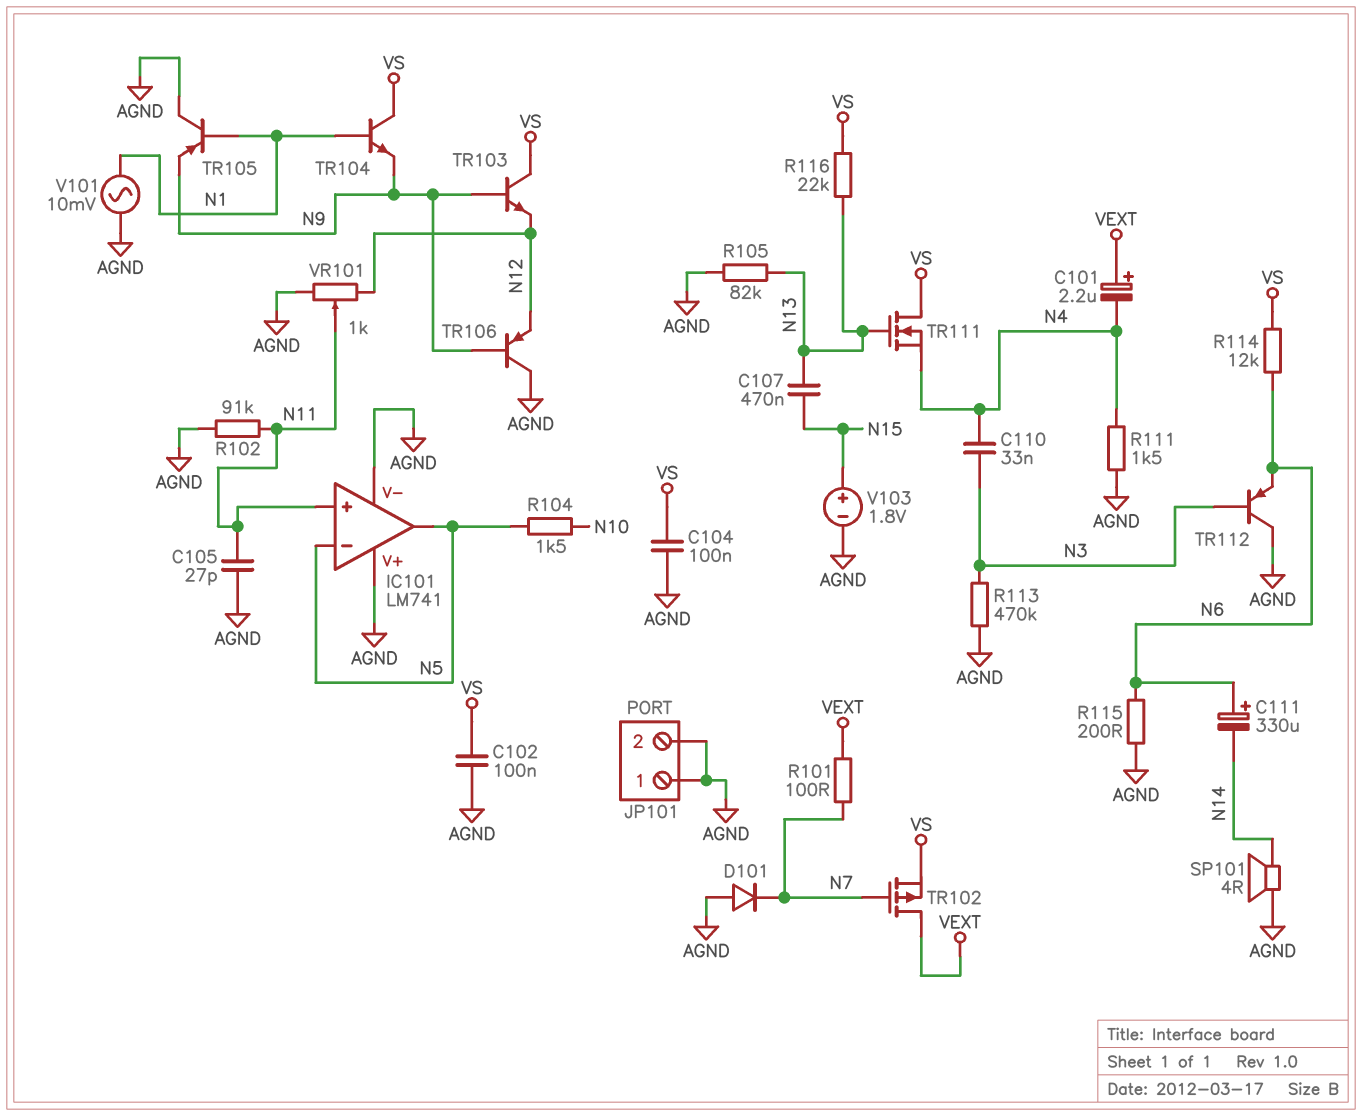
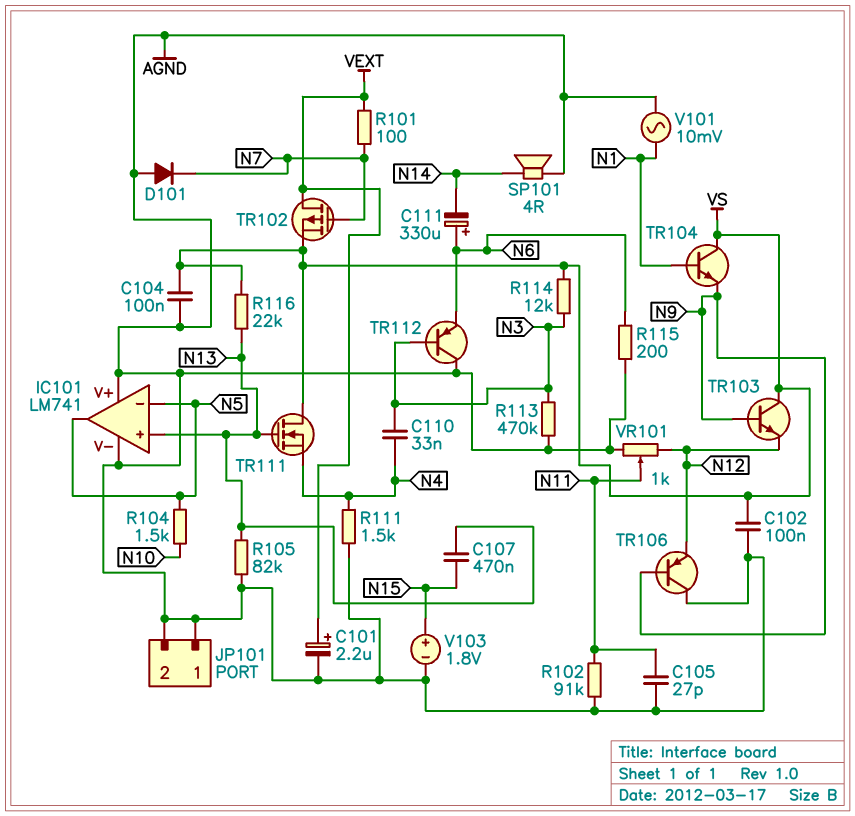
C101: 2.2uF (plus VEXT, minus N4) -> 2.2uF (plus VEXT, minus AGND)
IC101 pin in+: N11 -> N13
R114: 12k (N6, VS) -> 12k (N3, VS)
TR105: PNP (B N1, C AGND, E N9) -> none

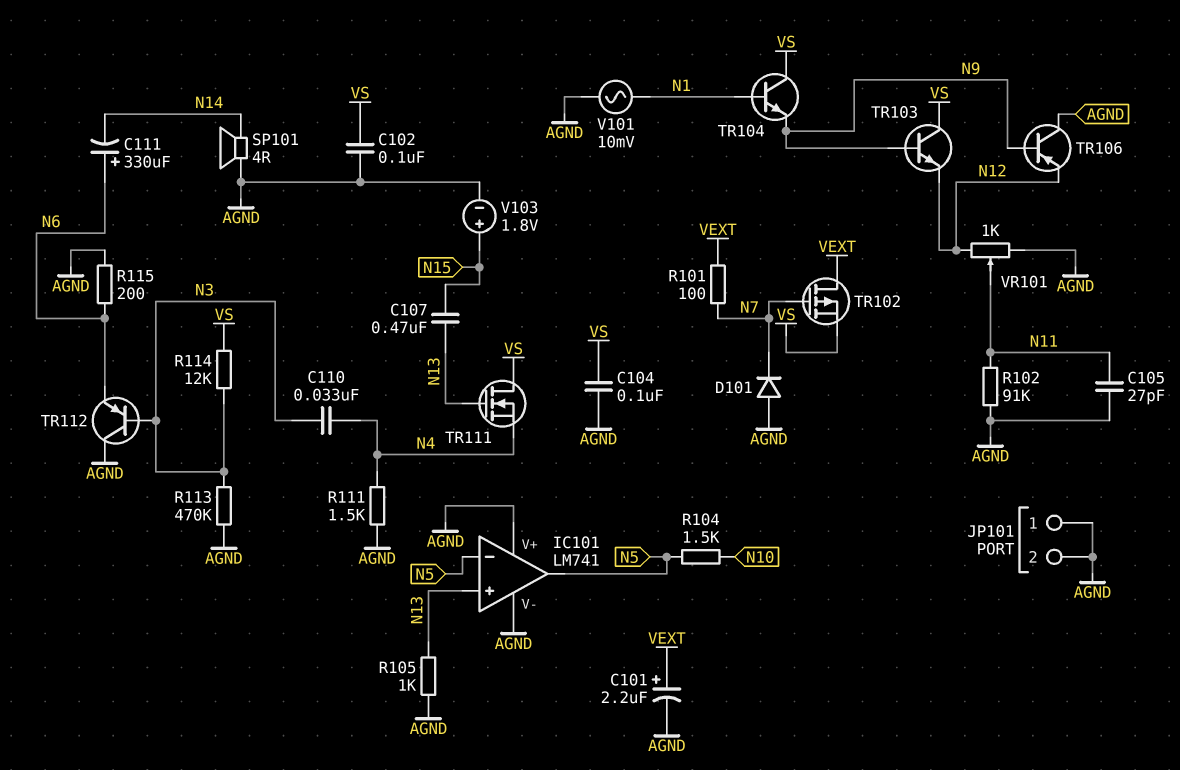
R105: 82k (AGND, N13) -> 1k (AGND, N13)
R116: 22k (N13, VS) -> none

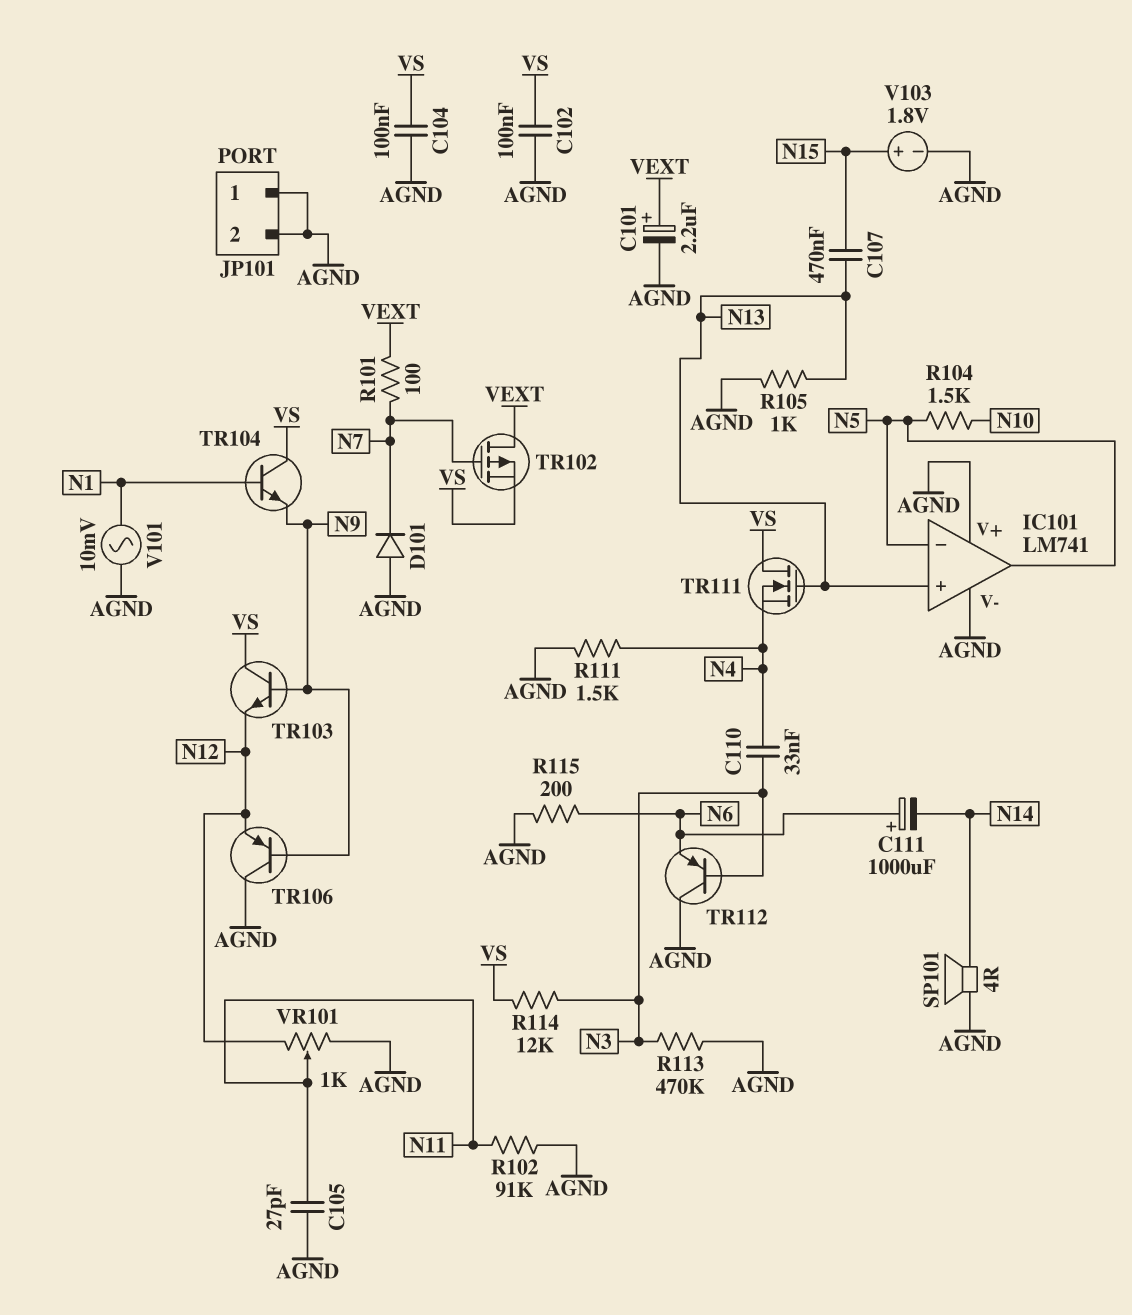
C111: 330uF (plus N6, minus N14) -> 1000uF (plus N6, minus N14)

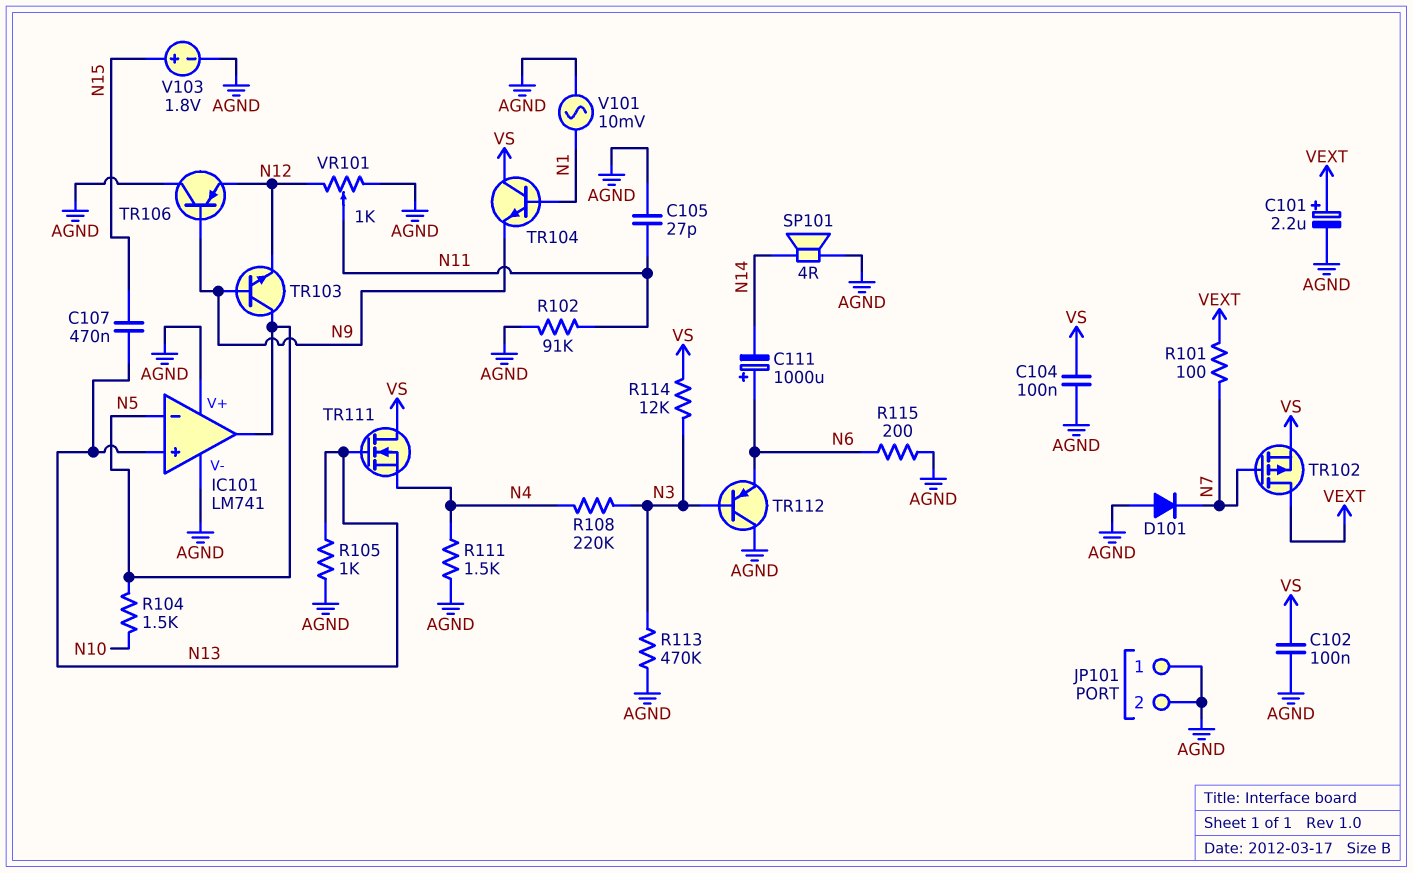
C110: 33nF (N3, N4) -> none
R108: none -> 220k (N3, N4)
TR103: NPN (B N9, C VS, E N12) -> NPN (B N9, C N5, E N12)

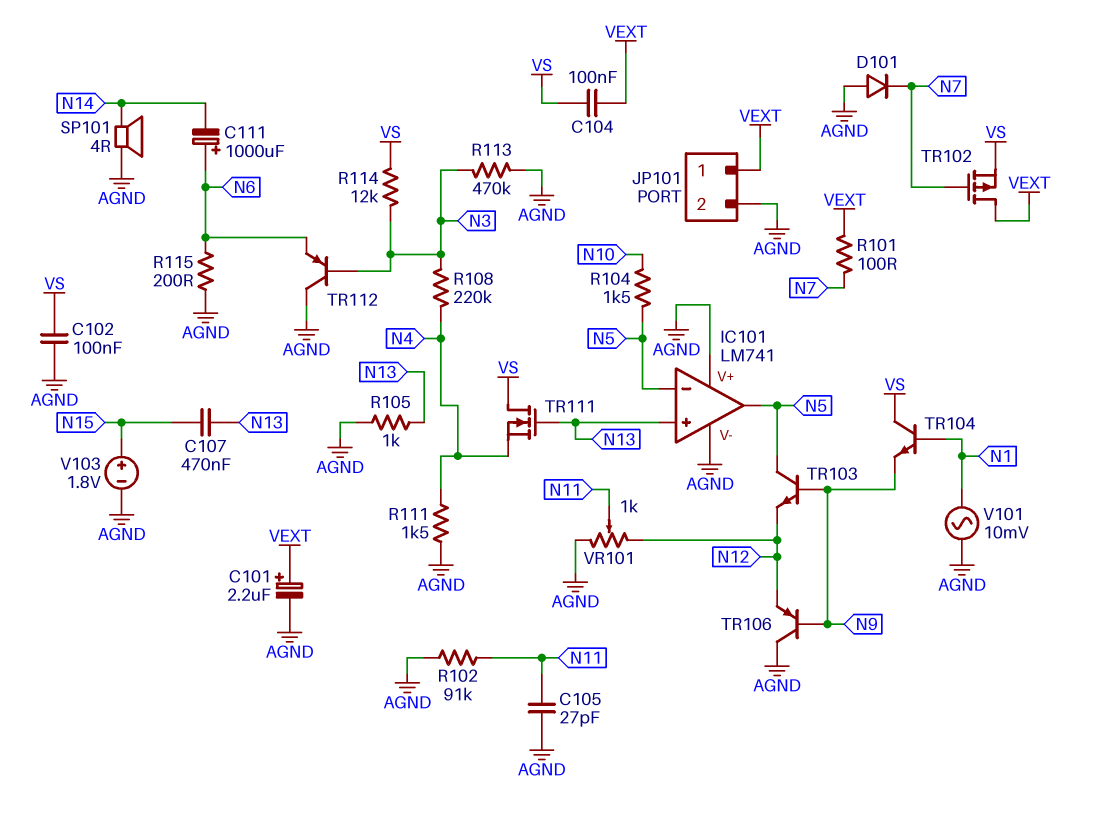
C104: 100nF (AGND, VS) -> 100nF (VEXT, VS)
JP101 pin 1: AGND -> VEXT

